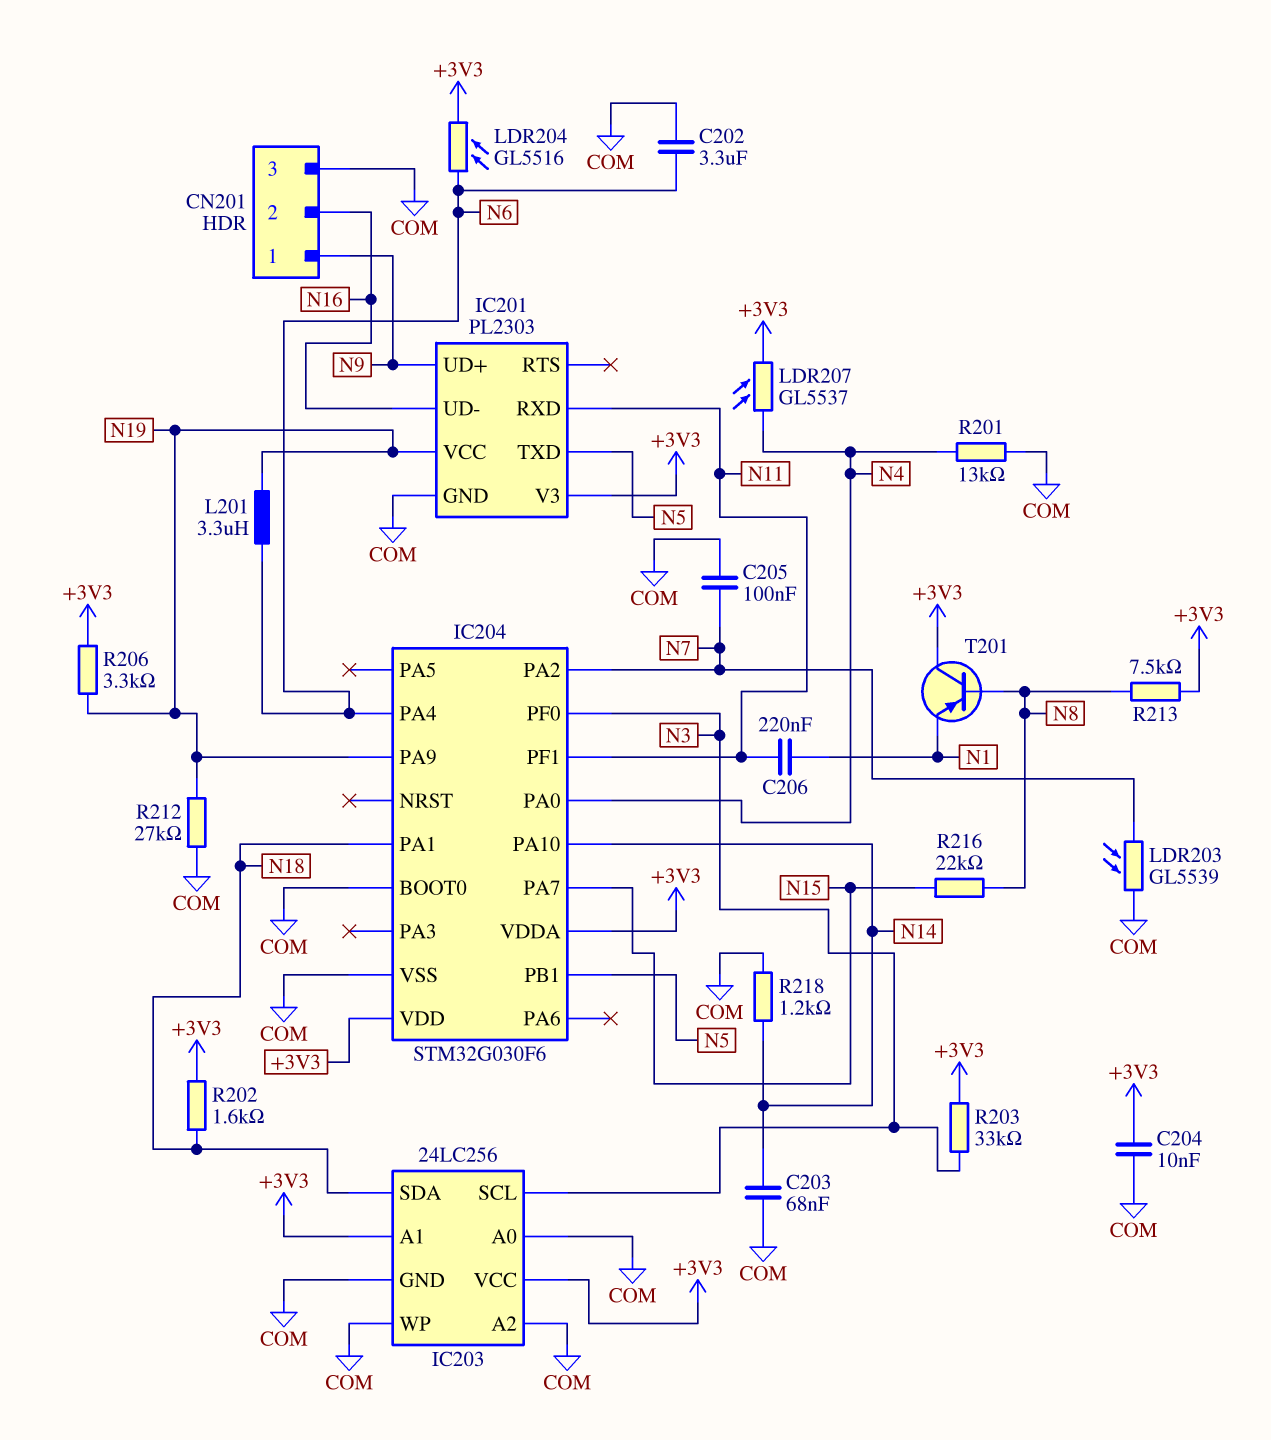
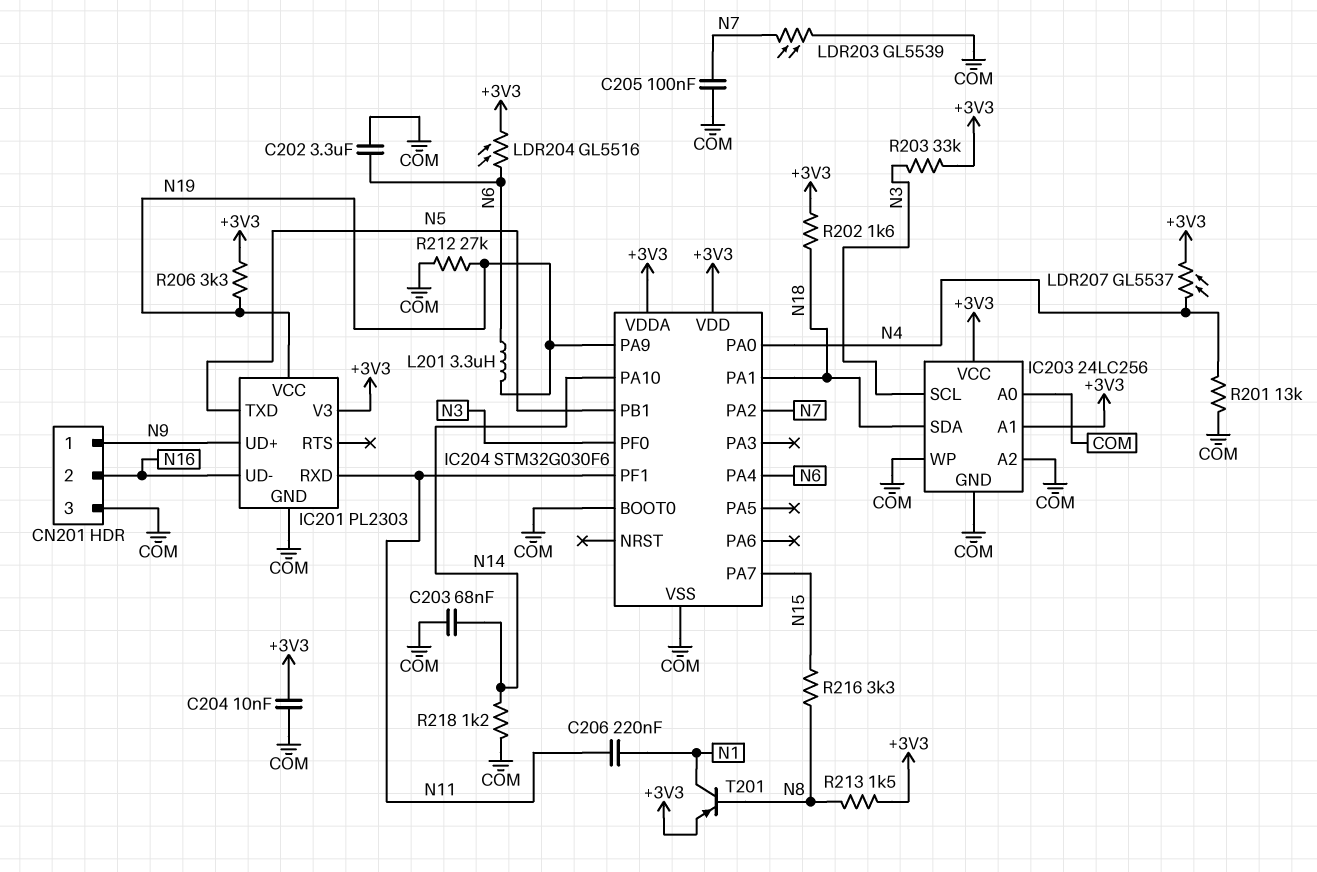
R213: 7.5k (+3V3, N8) -> 1.5k (+3V3, N8)
R216: 22k (N8, N15) -> 3.3k (N8, N15)
T201: PNP (B N8, C +3V3, E N1) -> PNP (B N8, C N1, E +3V3)

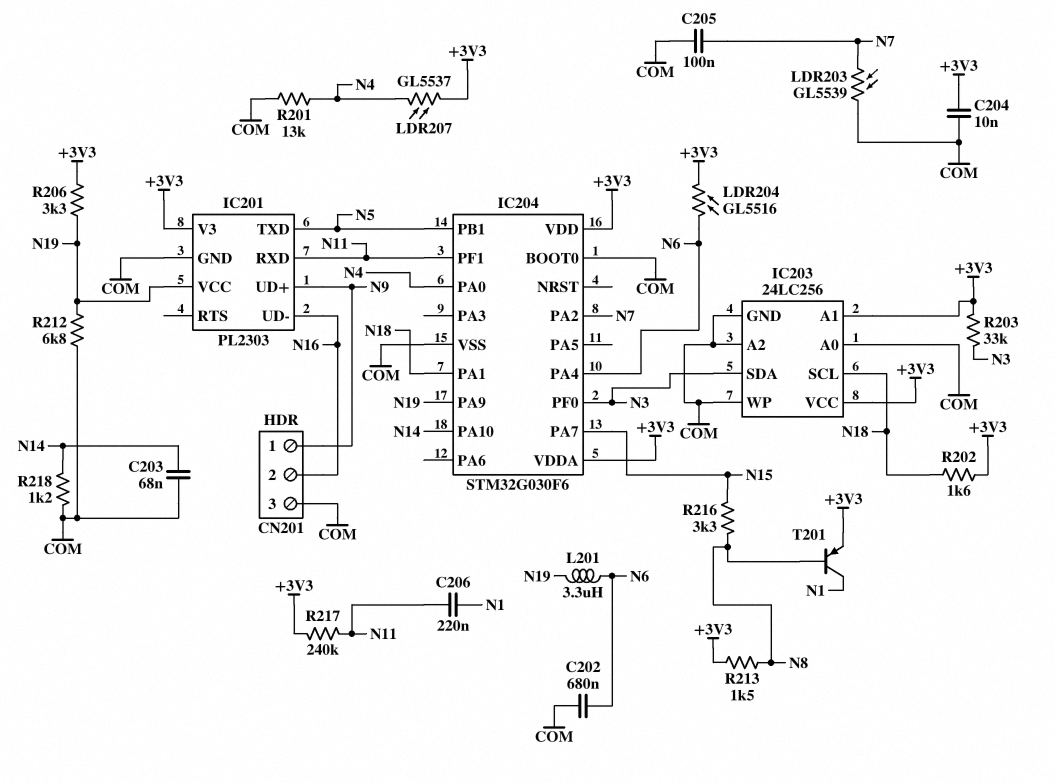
C202: 3.3uF (COM, N6) -> 680nF (COM, N6)
IC203 pin SCL: N3 -> N18
IC203 pin SDA: N18 -> N3
R212: 27k (COM, N19) -> 6.8k (COM, N19)
R217: none -> 240k (+3V3, N11)

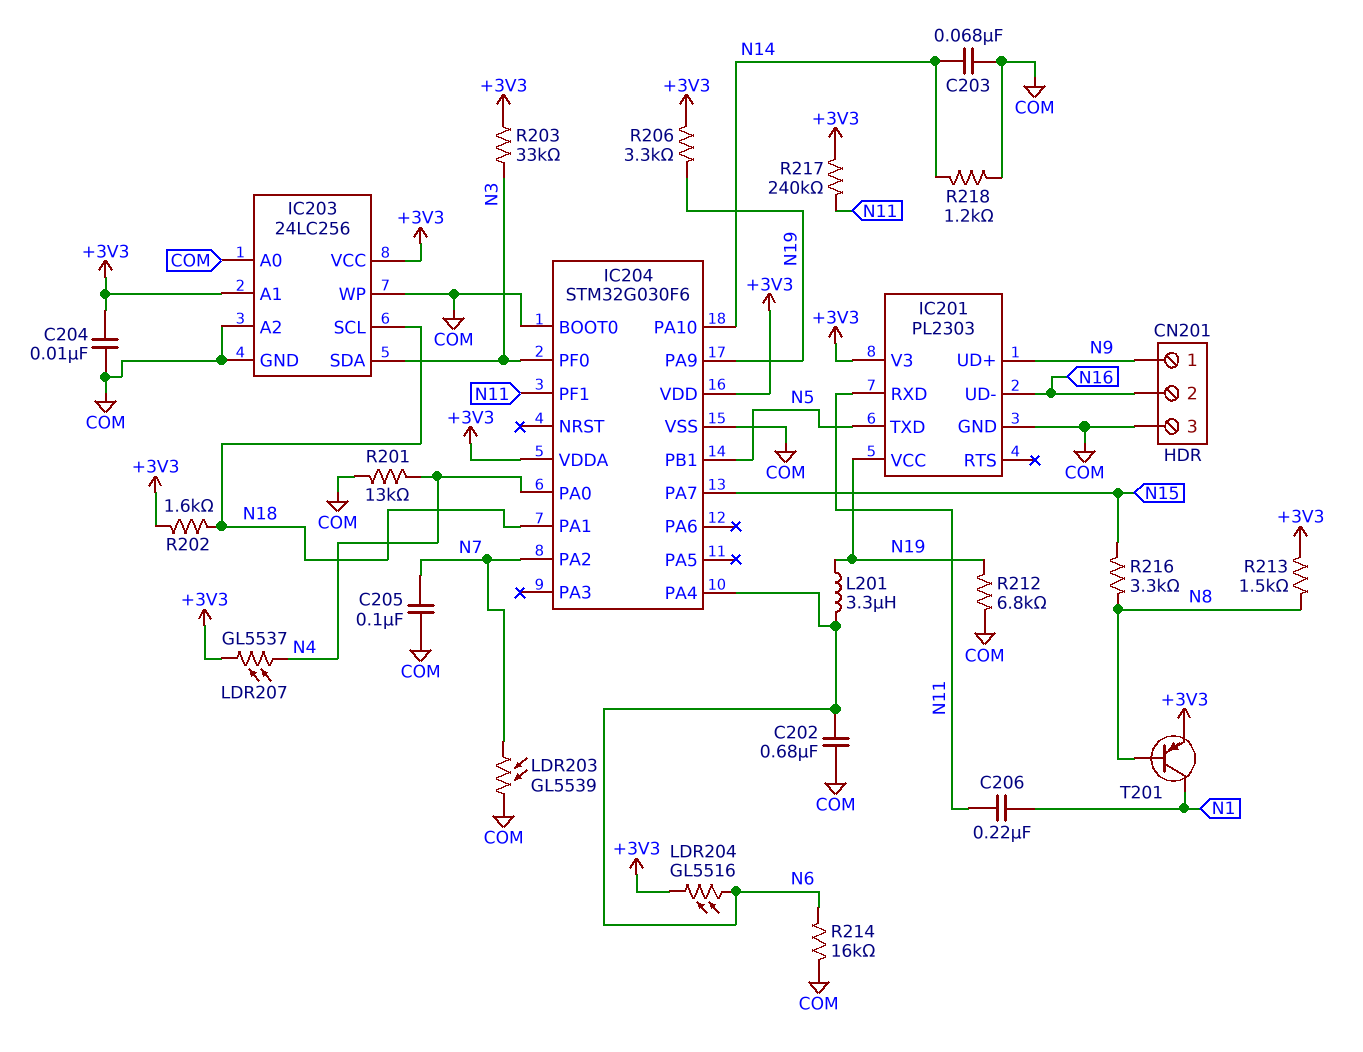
R214: none -> 16k (COM, N6)

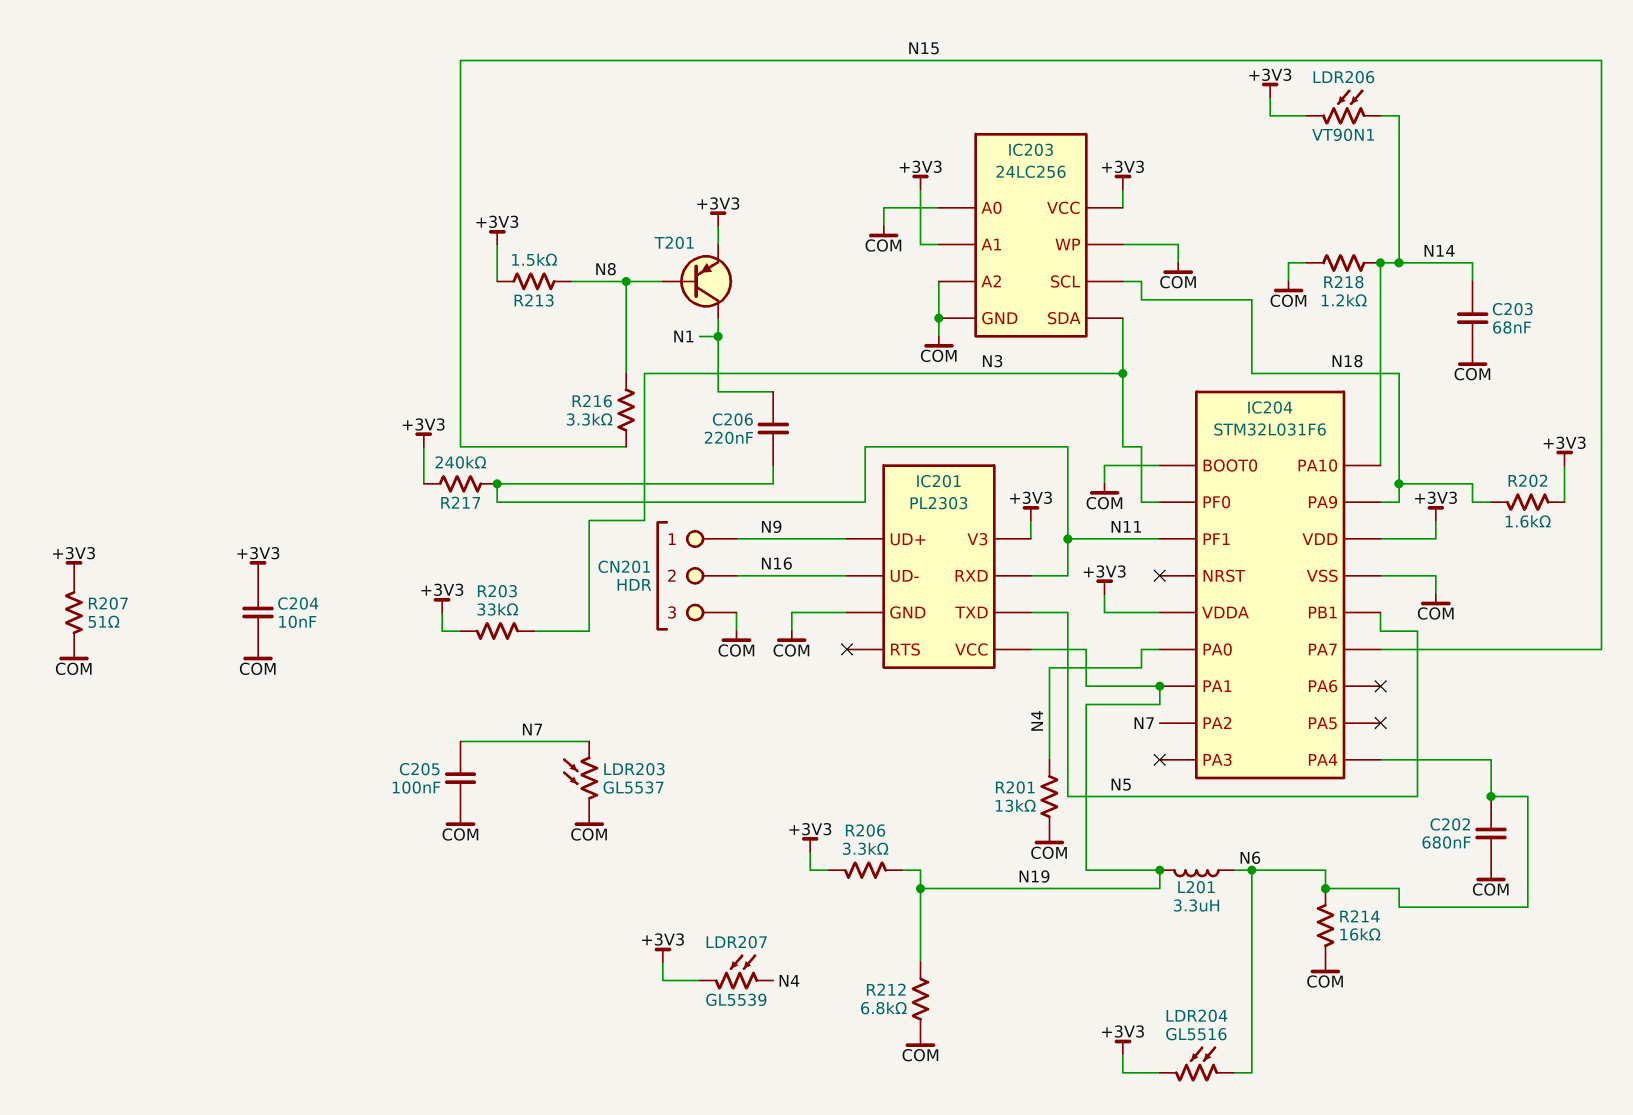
IC204: STM32G030F6 -> STM32L031F6
IC204 pin PA1: N18 -> N19
IC204 pin PA9: N19 -> N18
LDR203: GL5539 (COM, N7) -> GL5537 (COM, N7)
LDR206: none -> VT90N1 (+3V3, N14)
LDR207: GL5537 (+3V3, N4) -> GL5539 (+3V3, N4)
R207: none -> 51 (+3V3, COM)

